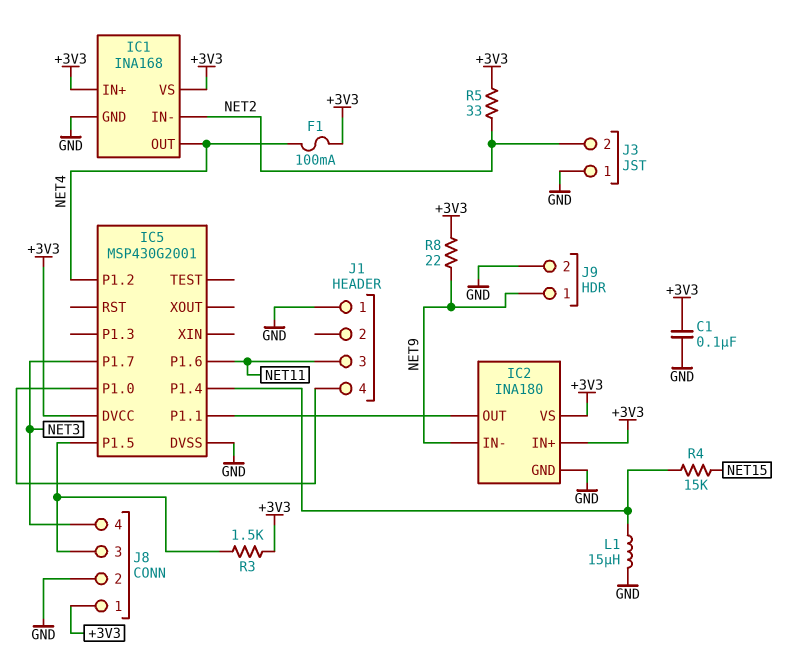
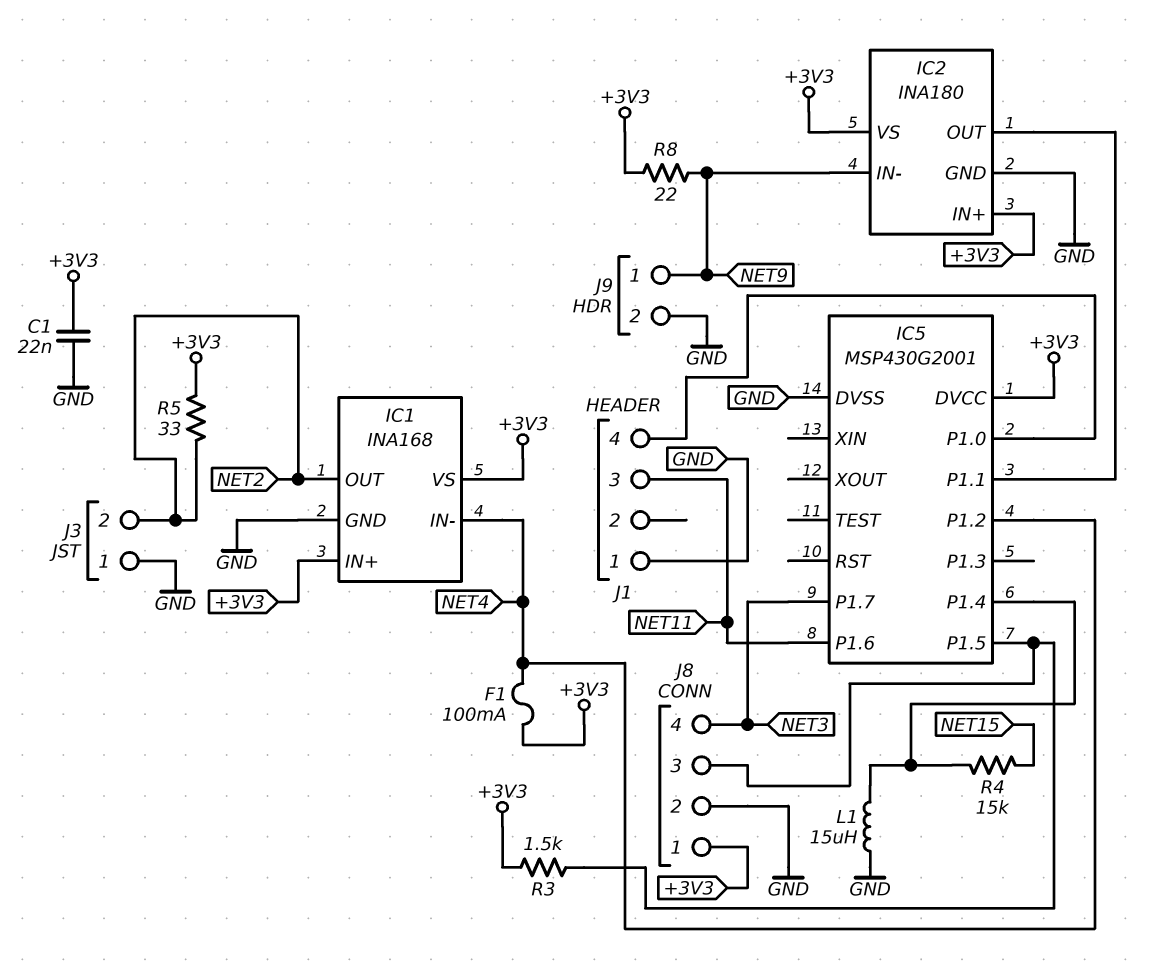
C1: 100nF (+3V3, GND) -> 22nF (+3V3, GND)
IC1 pin IN-: NET2 -> NET4
IC1 pin OUT: NET4 -> NET2

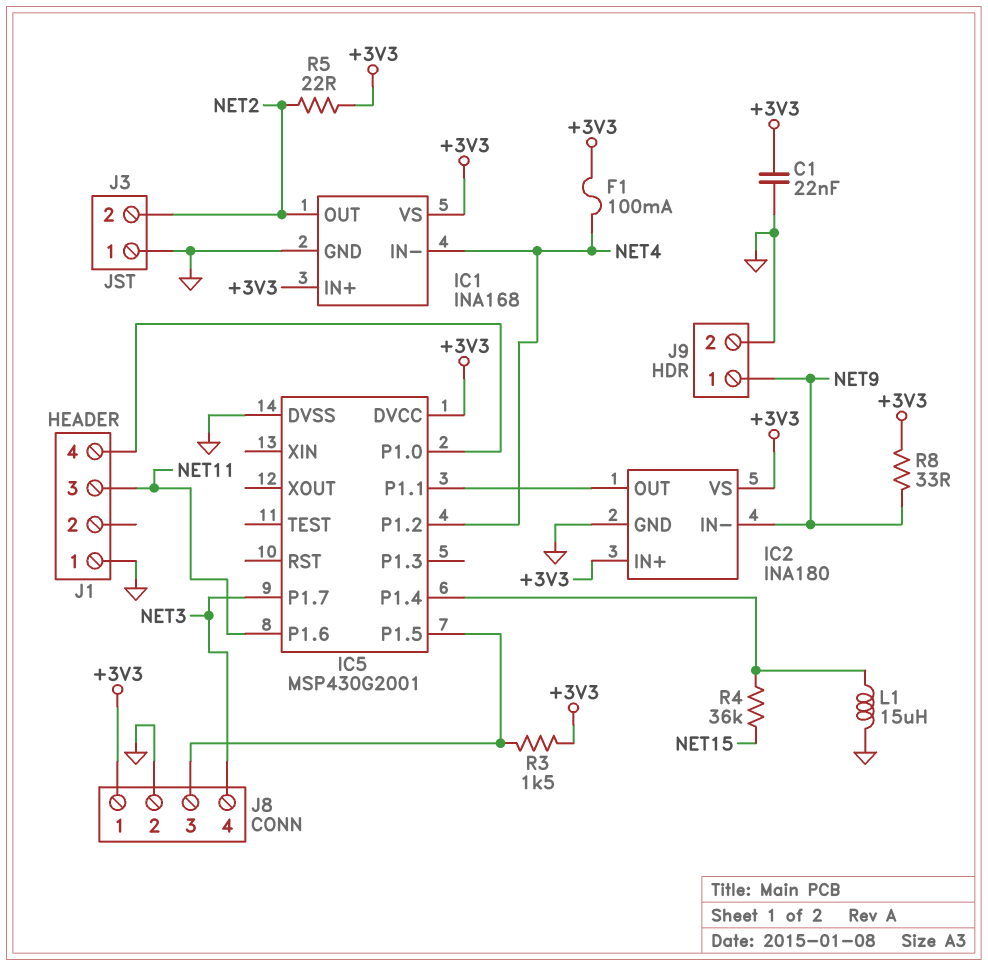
R4: 15k (IC5/P1.4, NET15) -> 36k (IC5/P1.4, NET15)
R5: 33 (+3V3, NET2) -> 22 (+3V3, NET2)
R8: 22 (+3V3, NET9) -> 33 (+3V3, NET9)

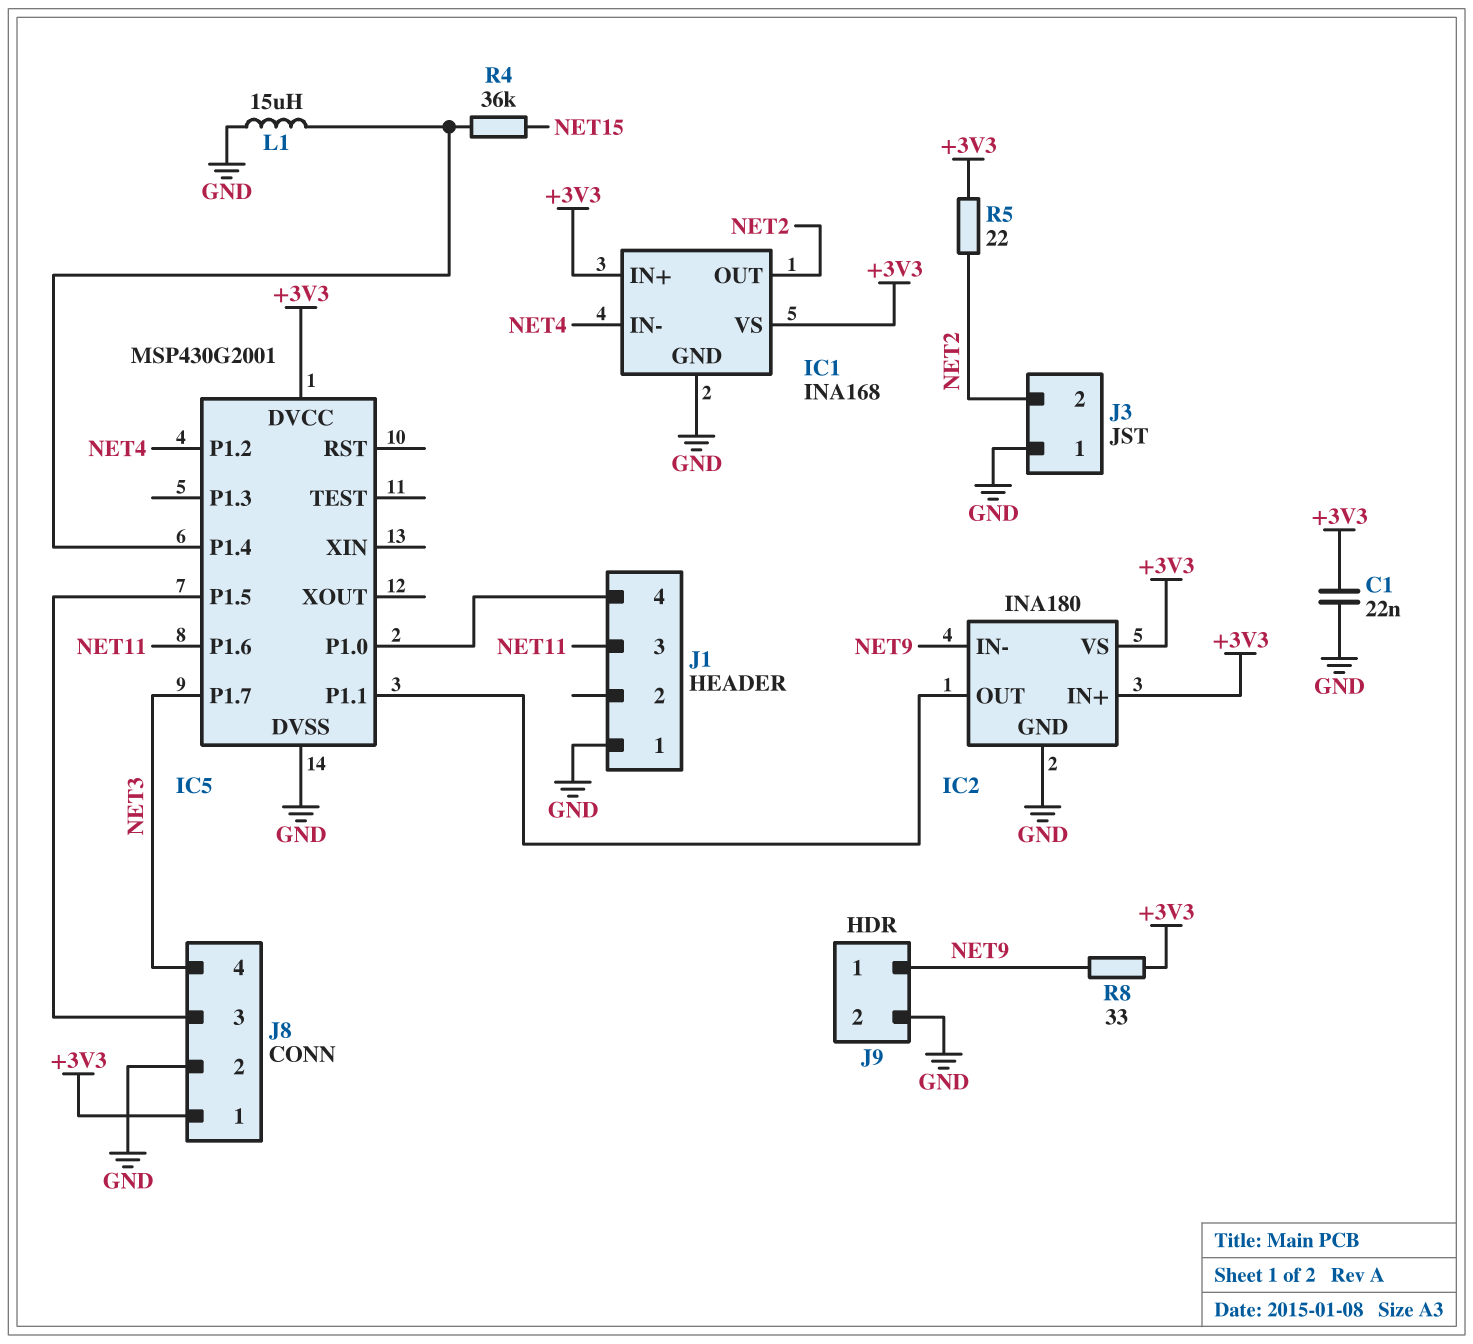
F1: 100mA (+3V3, NET4) -> none
R3: 1.5k (+3V3, IC5/P1.5) -> none

